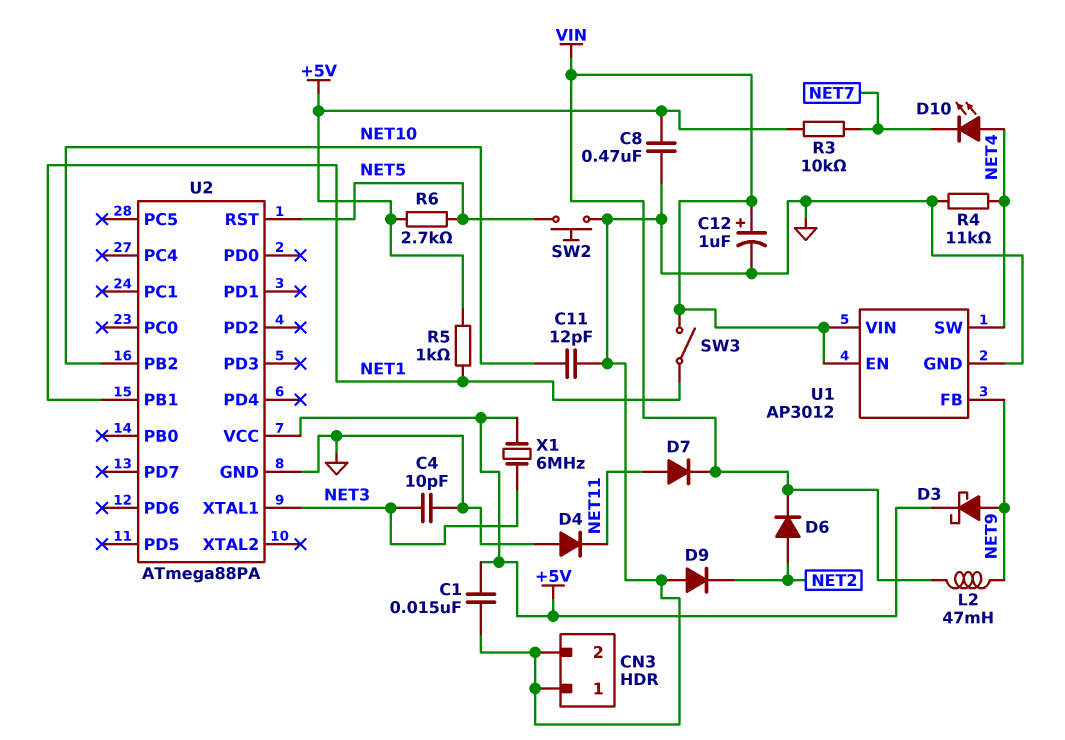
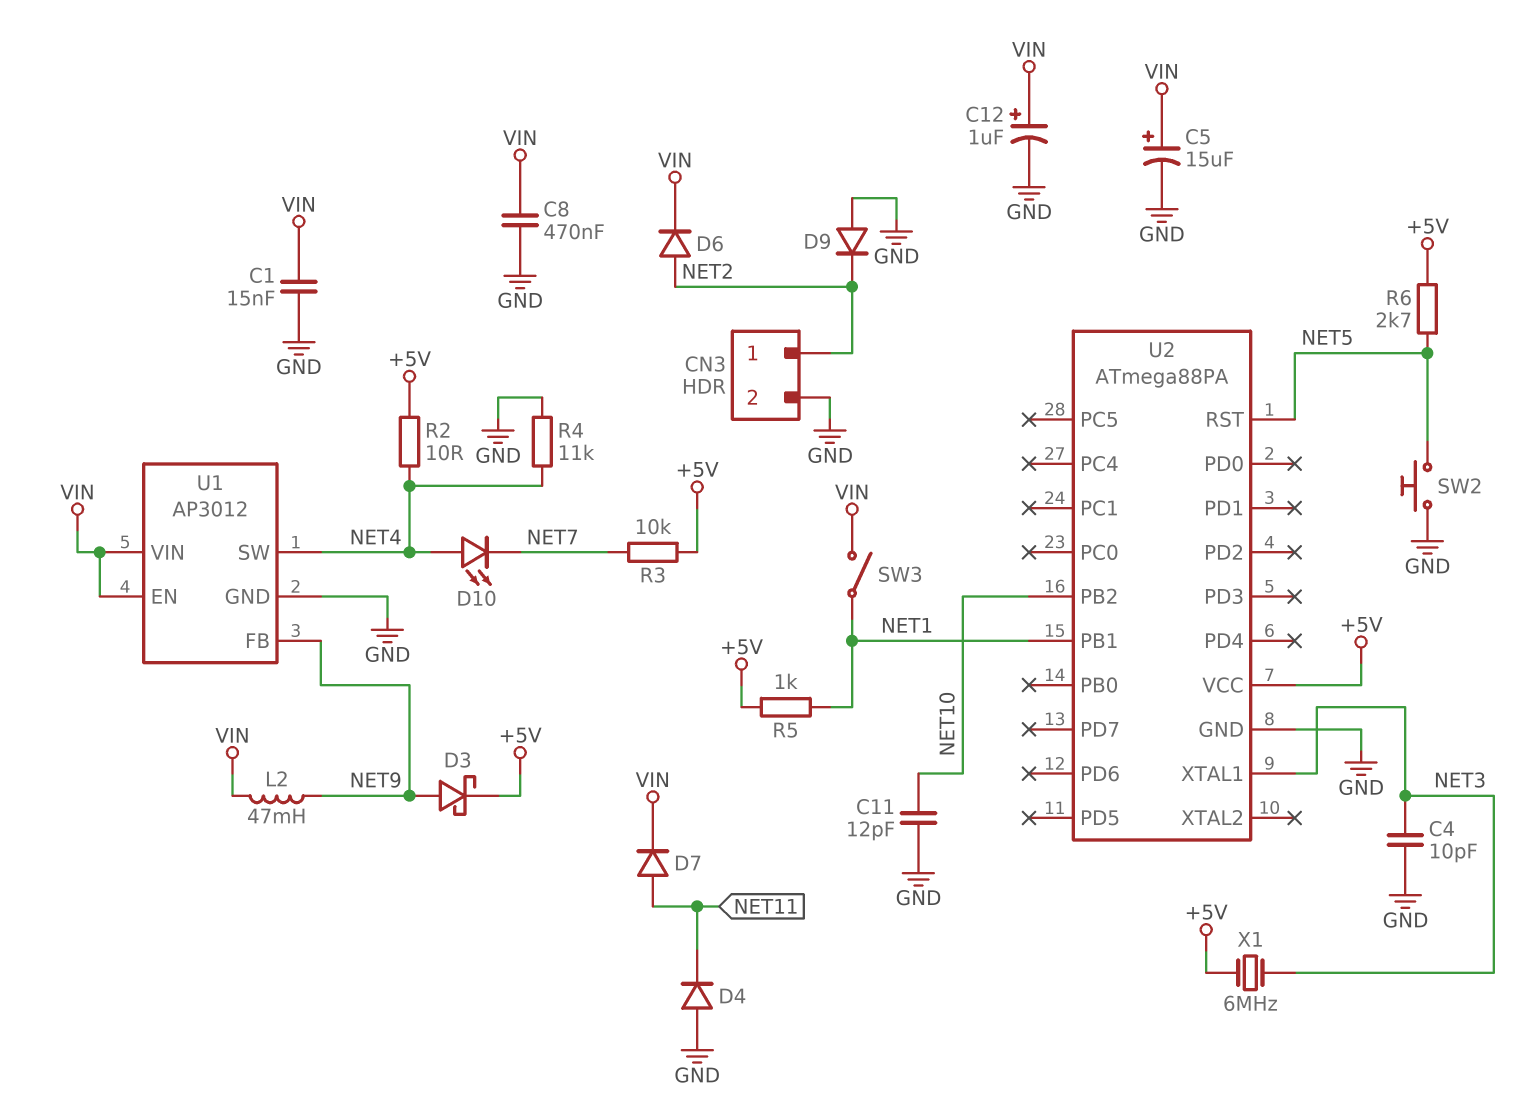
C1: 15nF (+5V, GND) -> 15nF (GND, VIN)
C5: none -> 15uF (plus VIN, minus GND)
C8: 470nF (+5V, GND) -> 470nF (GND, VIN)
CN3 pin 1: GND -> NET2
R2: none -> 10 (+5V, NET4)

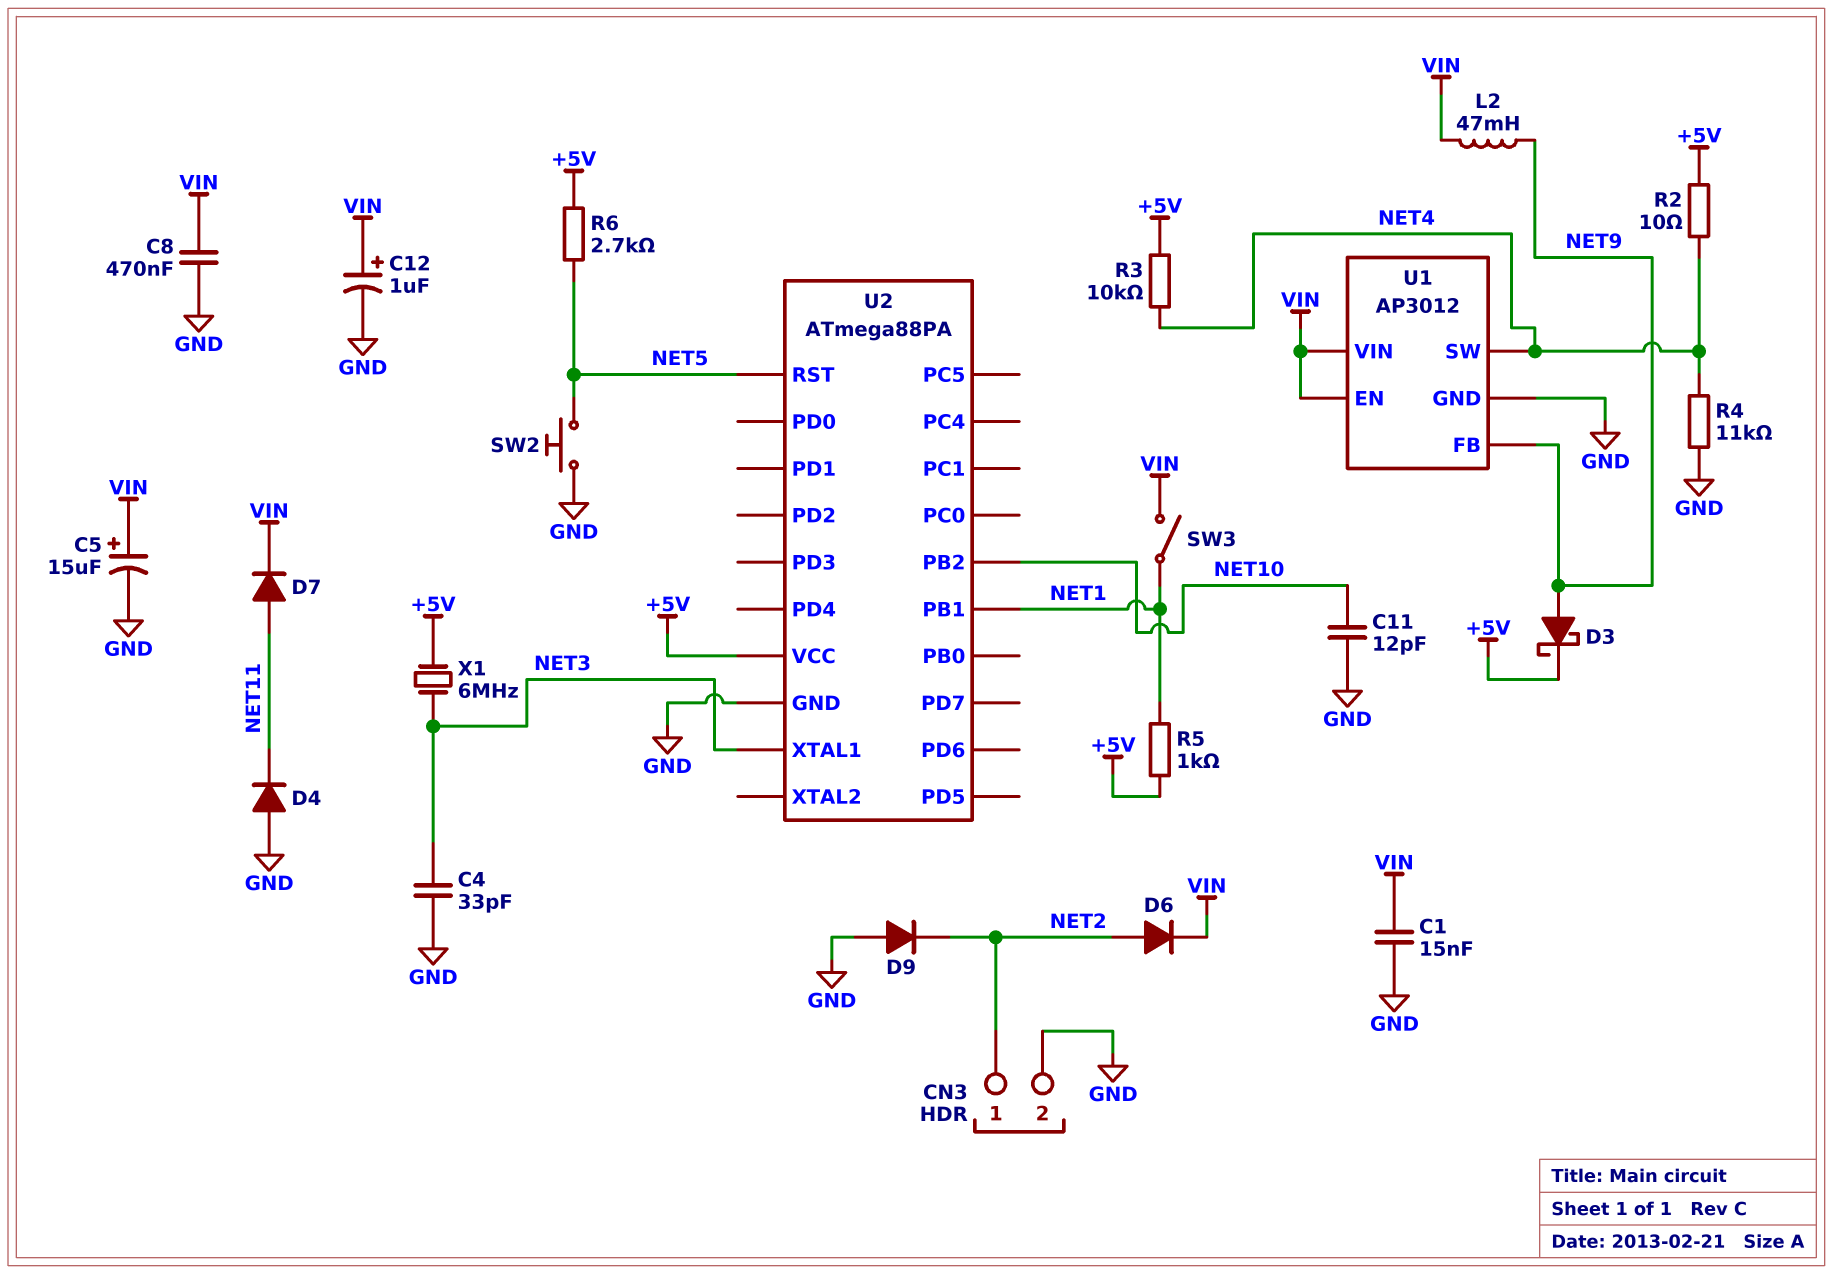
C4: 10pF (GND, NET3) -> 33pF (GND, NET3)
D10: LED (A NET4, K NET7) -> none
R3: 10k (+5V, NET7) -> 10k (+5V, NET4)

